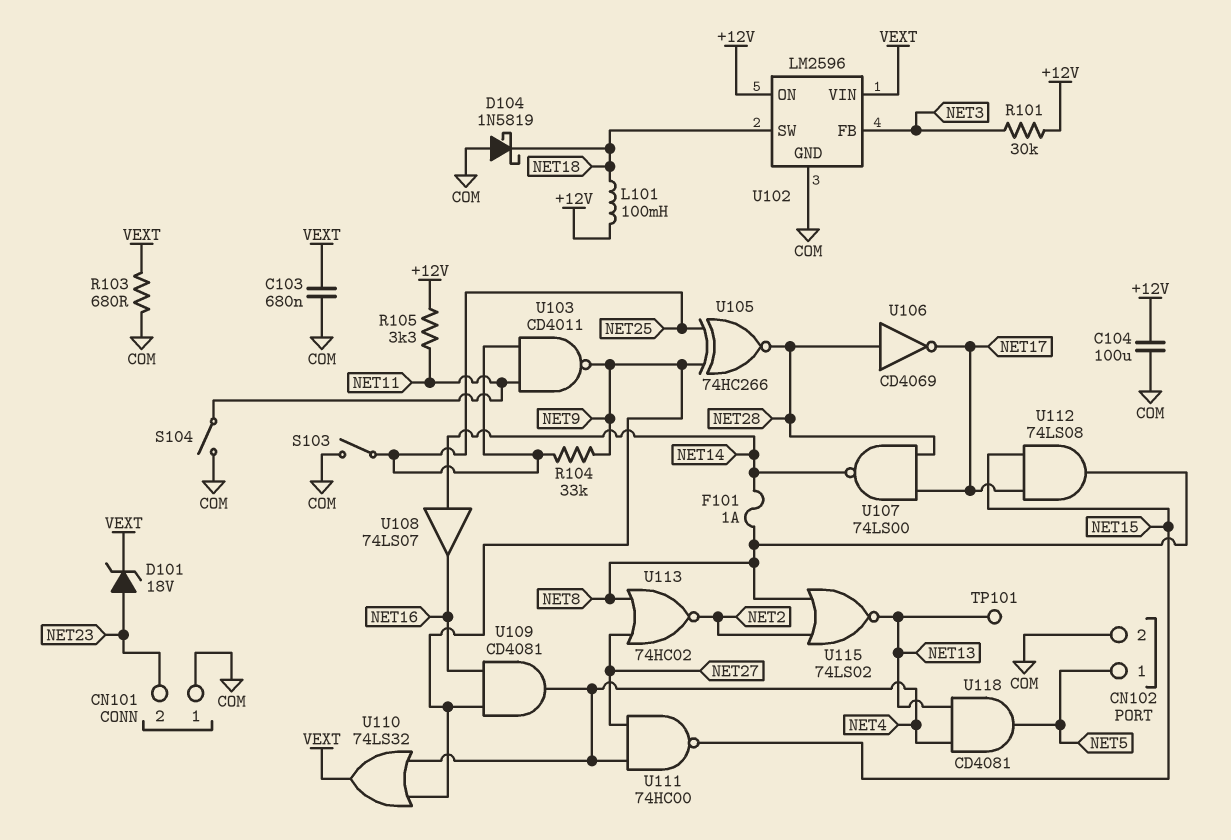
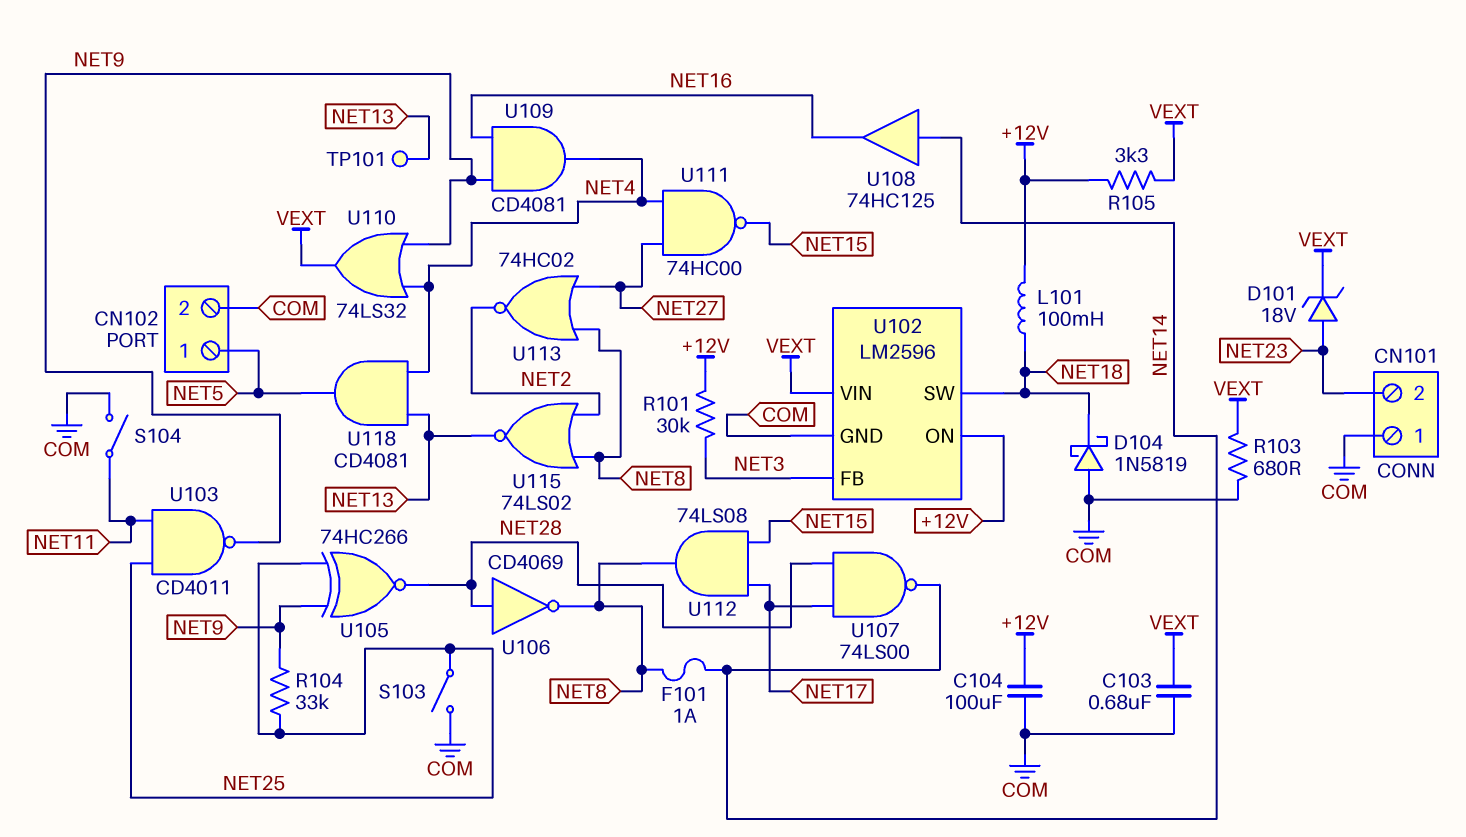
R105: 3.3k (+12V, NET11) -> 3.3k (+12V, VEXT)
U106: NOT CD4069 (in NET28, out NET17) -> NOT CD4069 (in NET28, out NET8)
U108: buffer 74LS07 (in NET14, out NET16) -> buffer 74HC125 (in NET14, out NET16)

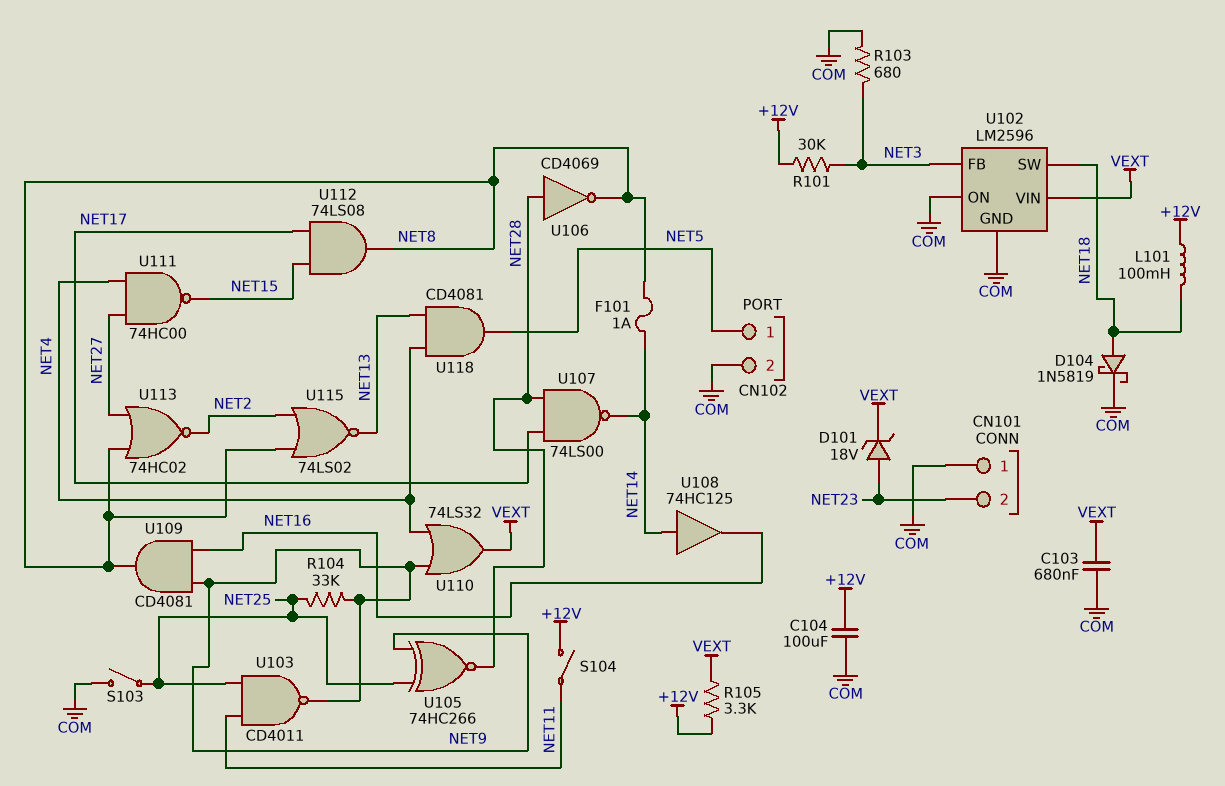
D104: schottky 1N5819 (A COM, K NET18) -> schottky 1N5819 (A NET18, K COM)
R103: 680 (COM, VEXT) -> 680 (COM, NET3)
S104: switch (COM, NET11) -> switch (+12V, NET11)
TP101: test point (NET13) -> none
U102 pin ON: +12V -> COM
U109: AND CD4081 (in NET9, in NET16, out NET4) -> AND CD4081 (in NET9, in NET16, out NET8)

